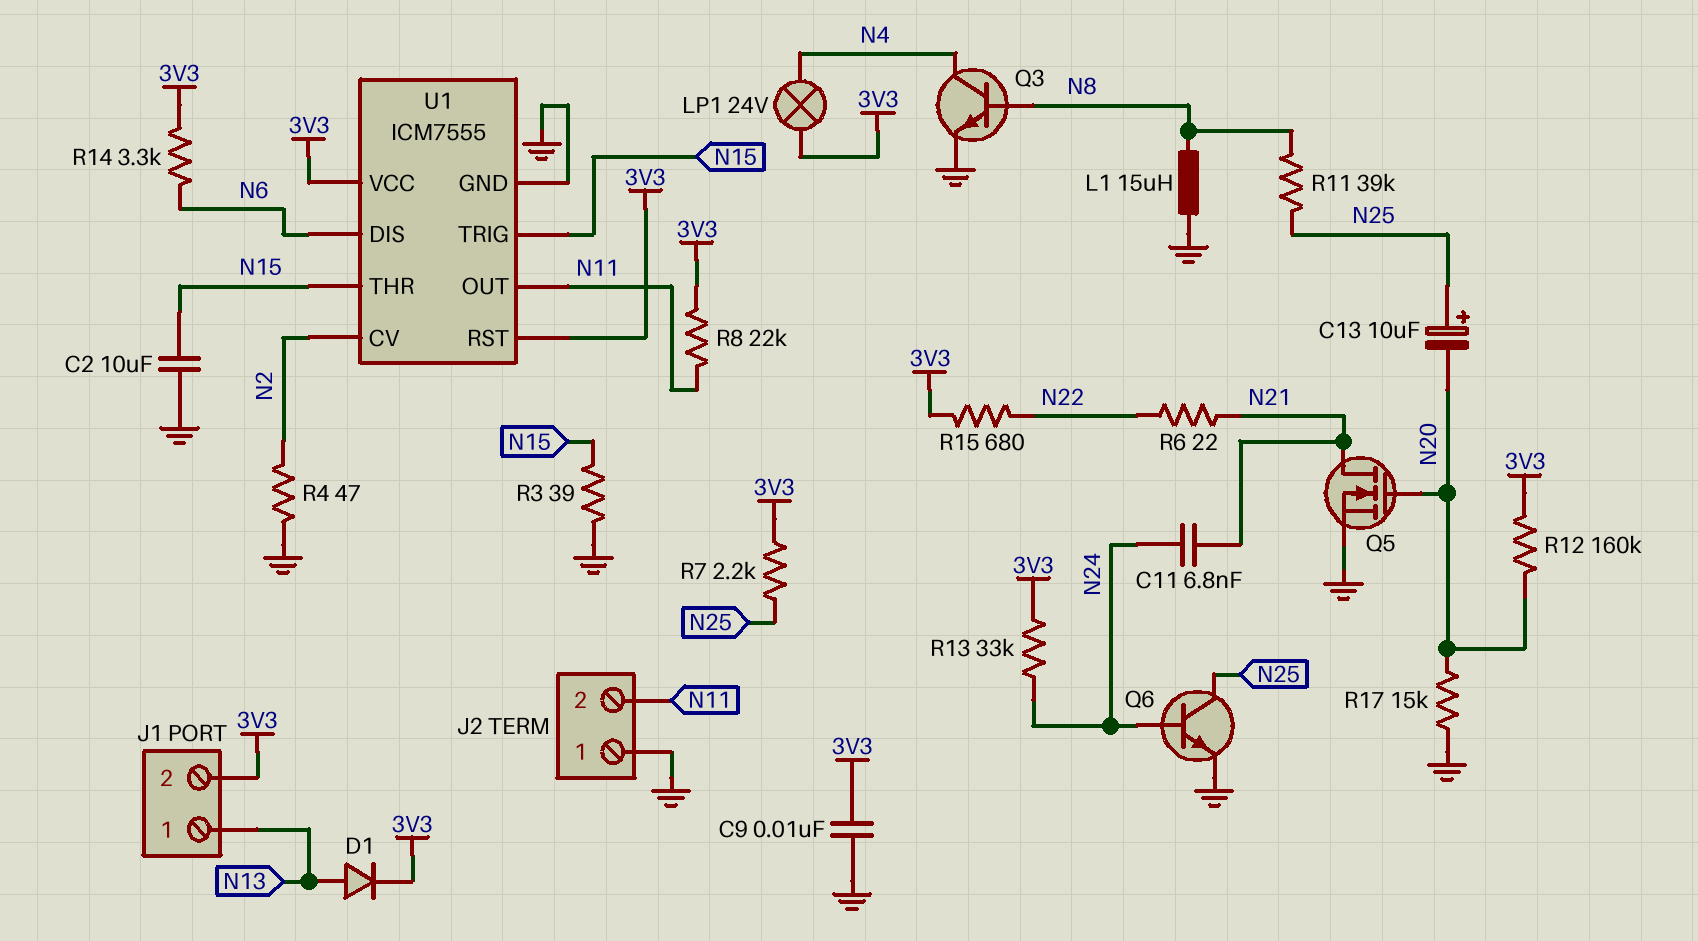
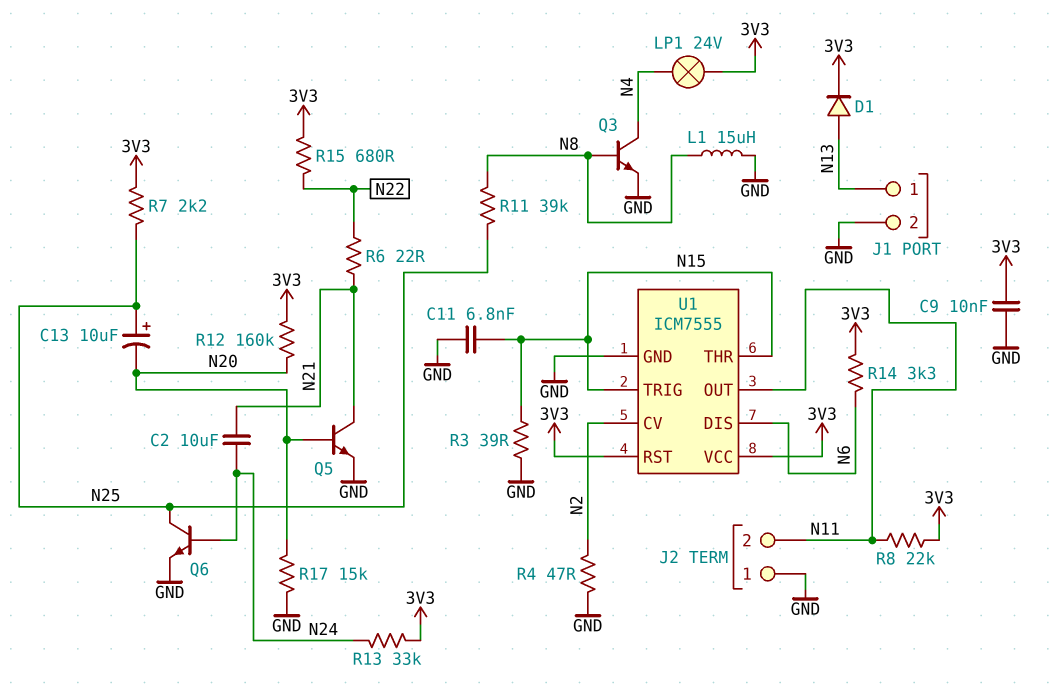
C2: 10uF (GND, N15) -> 10uF (N21, N24)
C11: 6.8nF (N21, N24) -> 6.8nF (GND, N15)
J1 pin 2: 3V3 -> GND
Q5: NMOS (G N20, D N21, S GND) -> NPN (B N20, C N21, E GND)

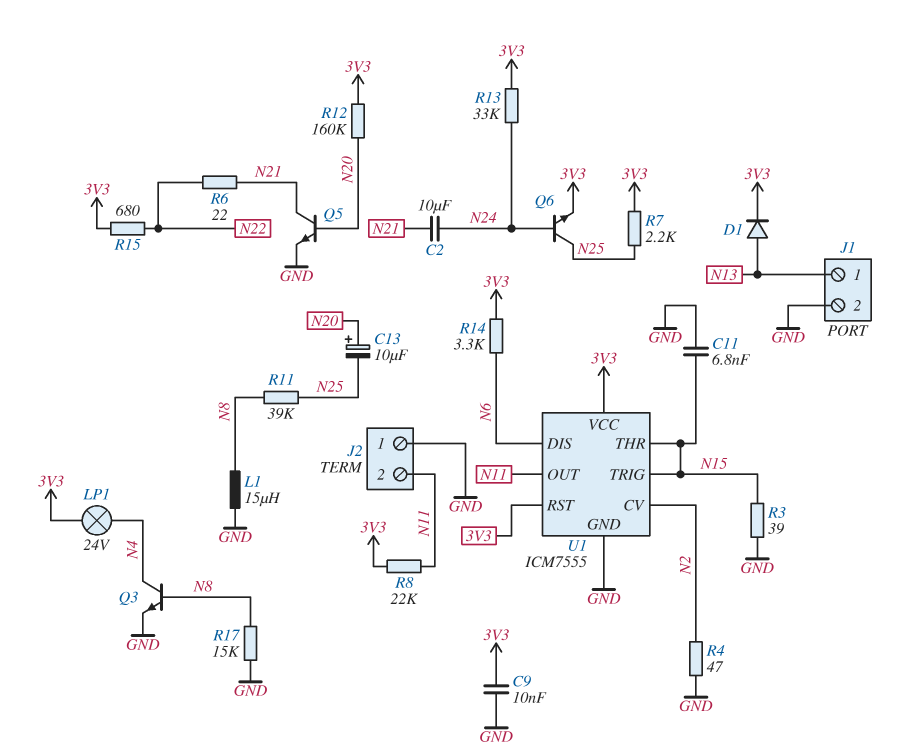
C13: 10uF (plus N25, minus N20) -> 10uF (plus N20, minus N25)
Q6: NPN (B N24, C N25, E GND) -> NPN (B N24, C N25, E 3V3)
R17: 15k (GND, N20) -> 15k (GND, N8)

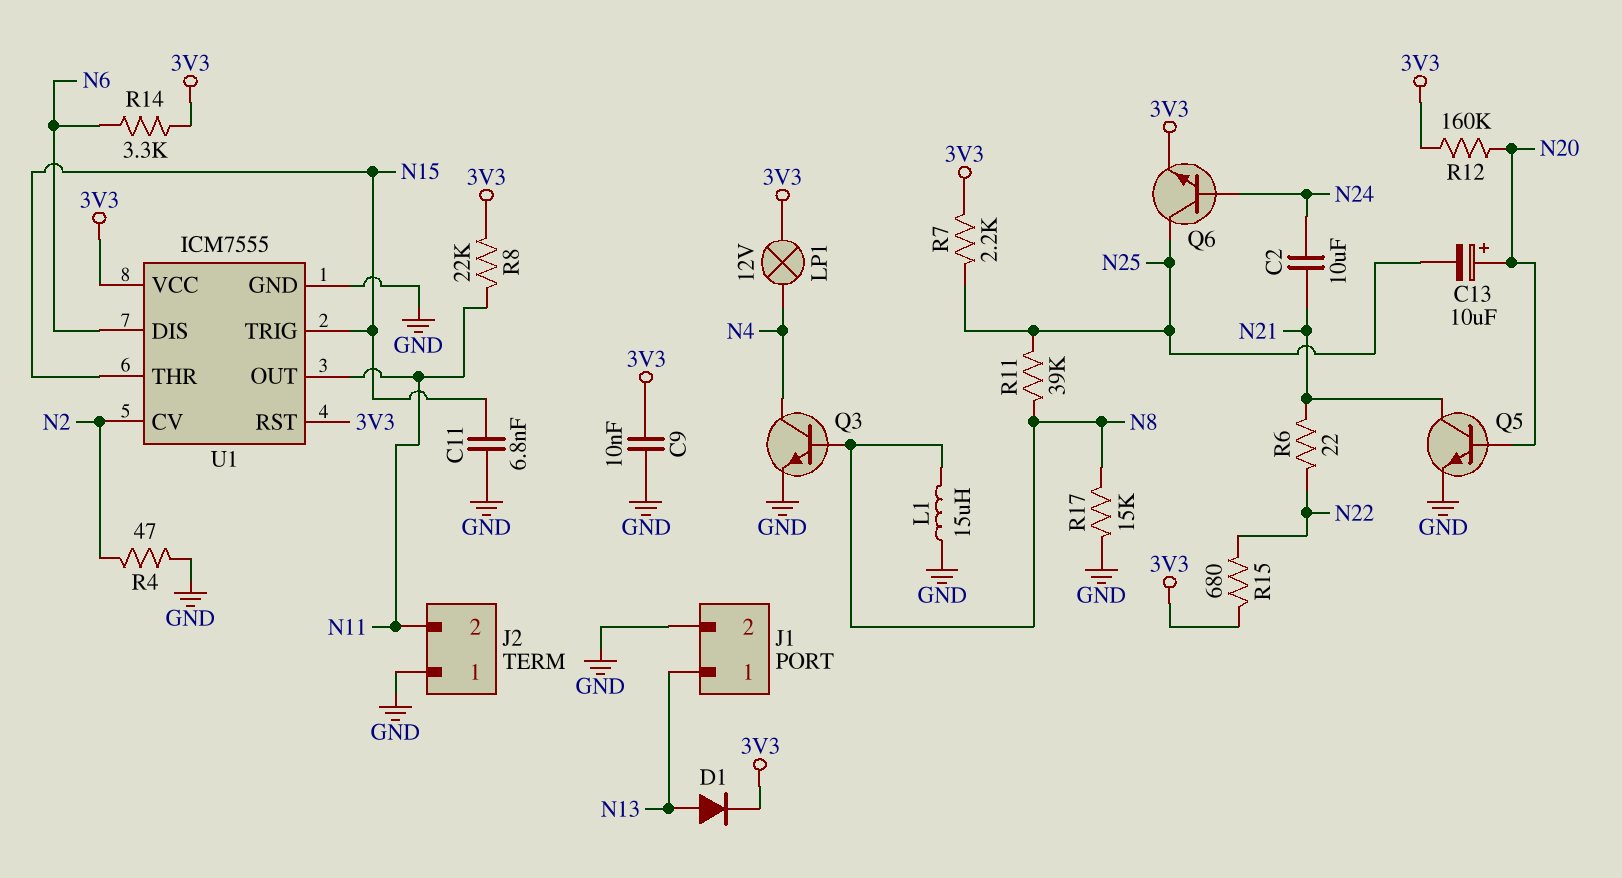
LP1: lamp 24V (3V3, N4) -> lamp 12V (3V3, N4)
R3: 39 (GND, N15) -> none
R13: 33k (3V3, N24) -> none

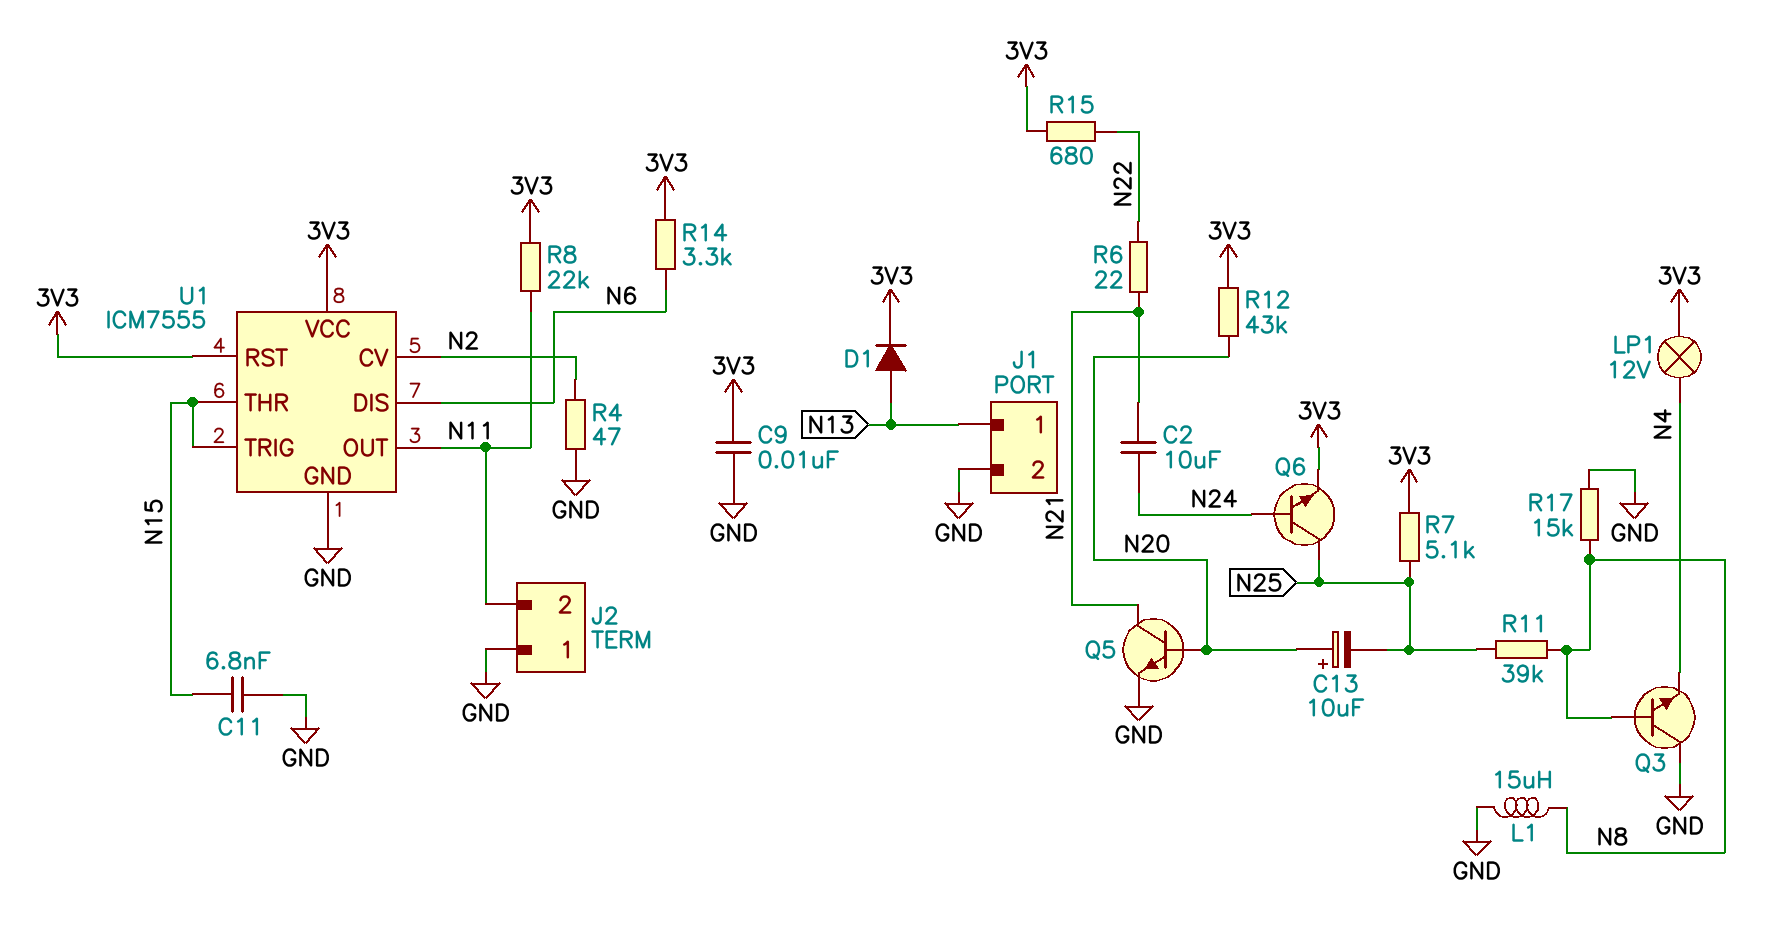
Q3: NPN (B N8, C N4, E GND) -> NPN (B N8, C GND, E N4)
R7: 2.2k (3V3, N25) -> 5.1k (3V3, N25)
R12: 160k (3V3, N20) -> 43k (3V3, N20)

